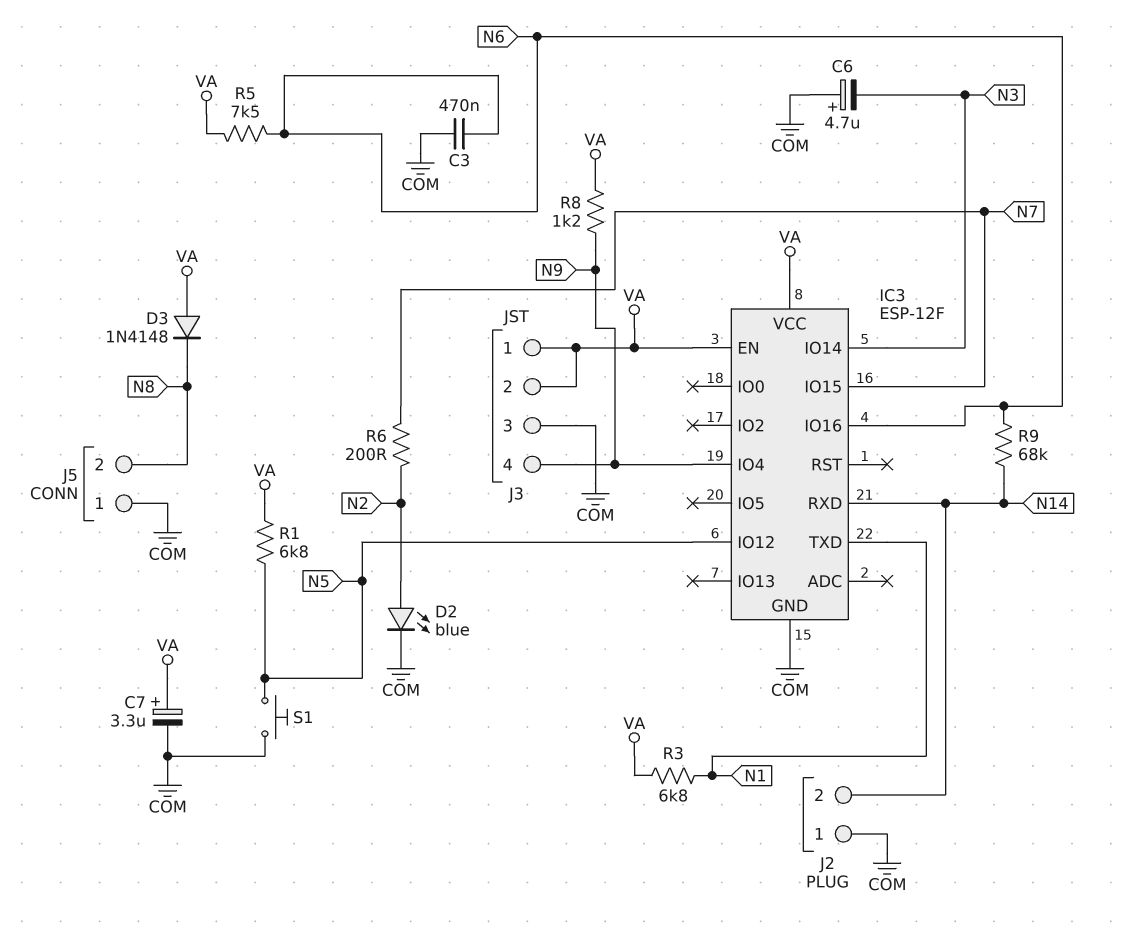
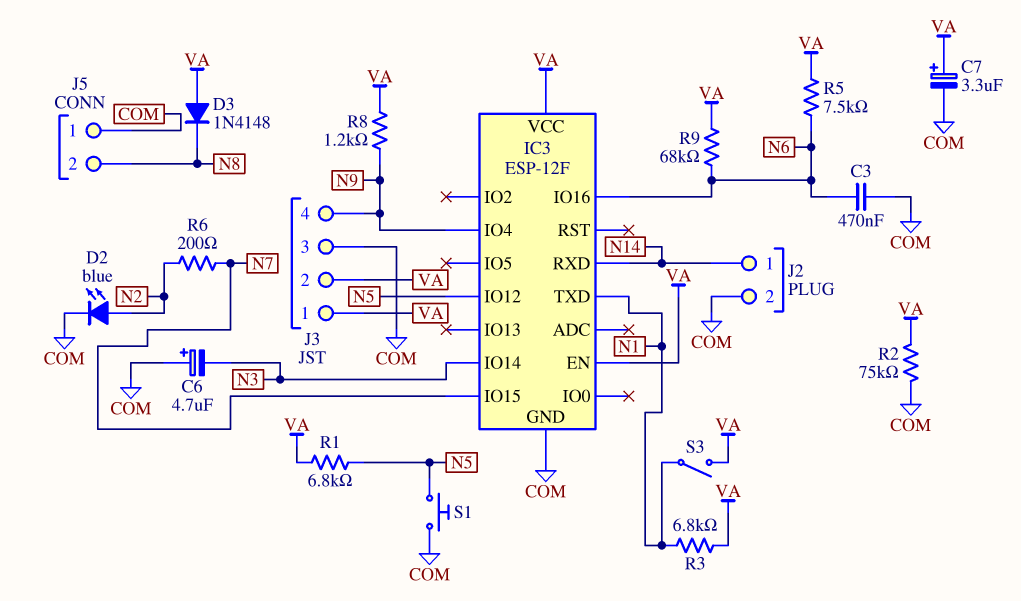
J2 pin 1: COM -> N14
J2 pin 2: N14 -> COM
R2: none -> 75k (COM, VA)
R9: 68k (N6, N14) -> 68k (N6, VA)
S3: none -> switch (N1, VA)

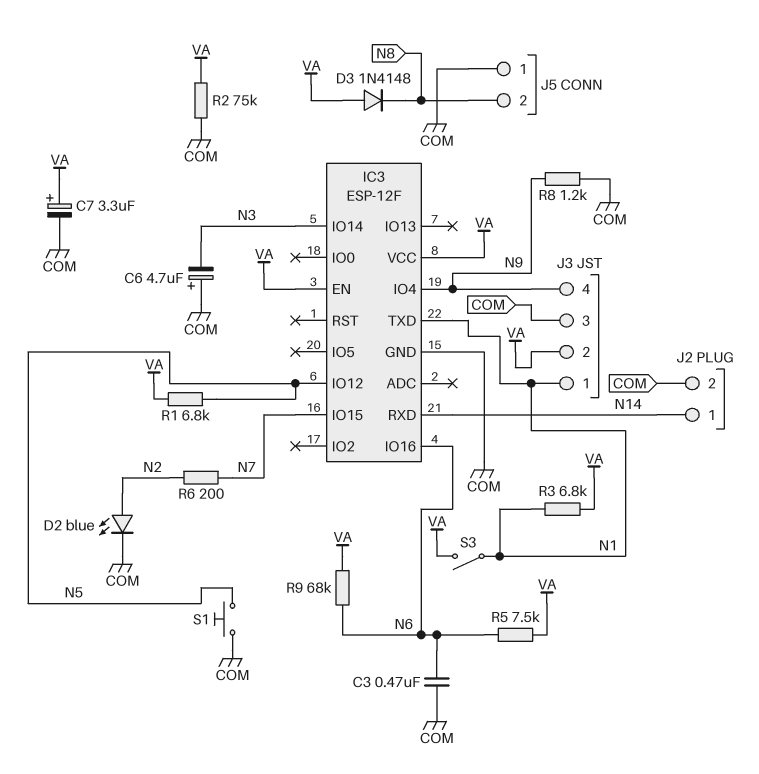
J3 pin 1: VA -> N1
R8: 1.2k (N9, VA) -> 1.2k (COM, N9)

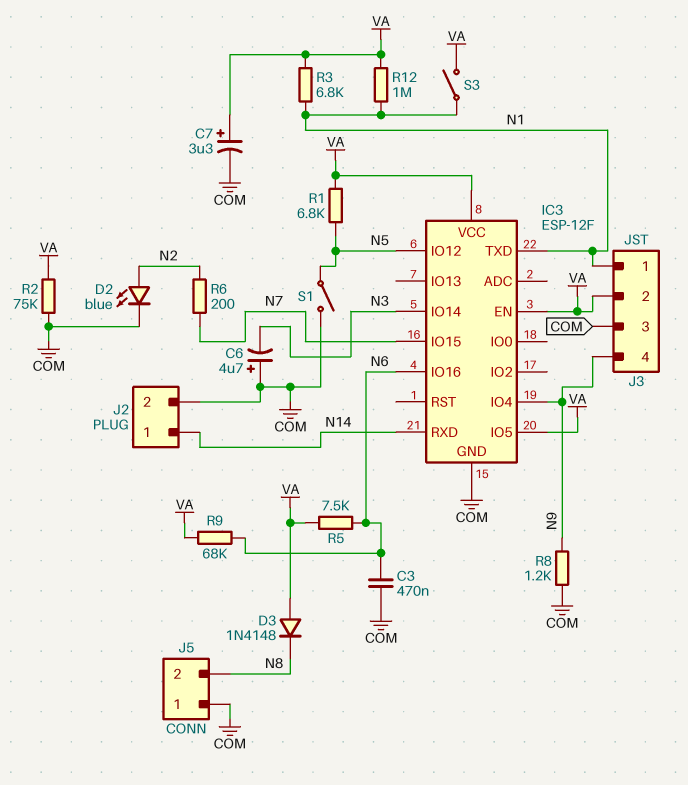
IC3 pin IO5: none -> VA
R12: none -> 1M (N1, VA)
S1: button (COM, N5) -> switch (COM, N5)

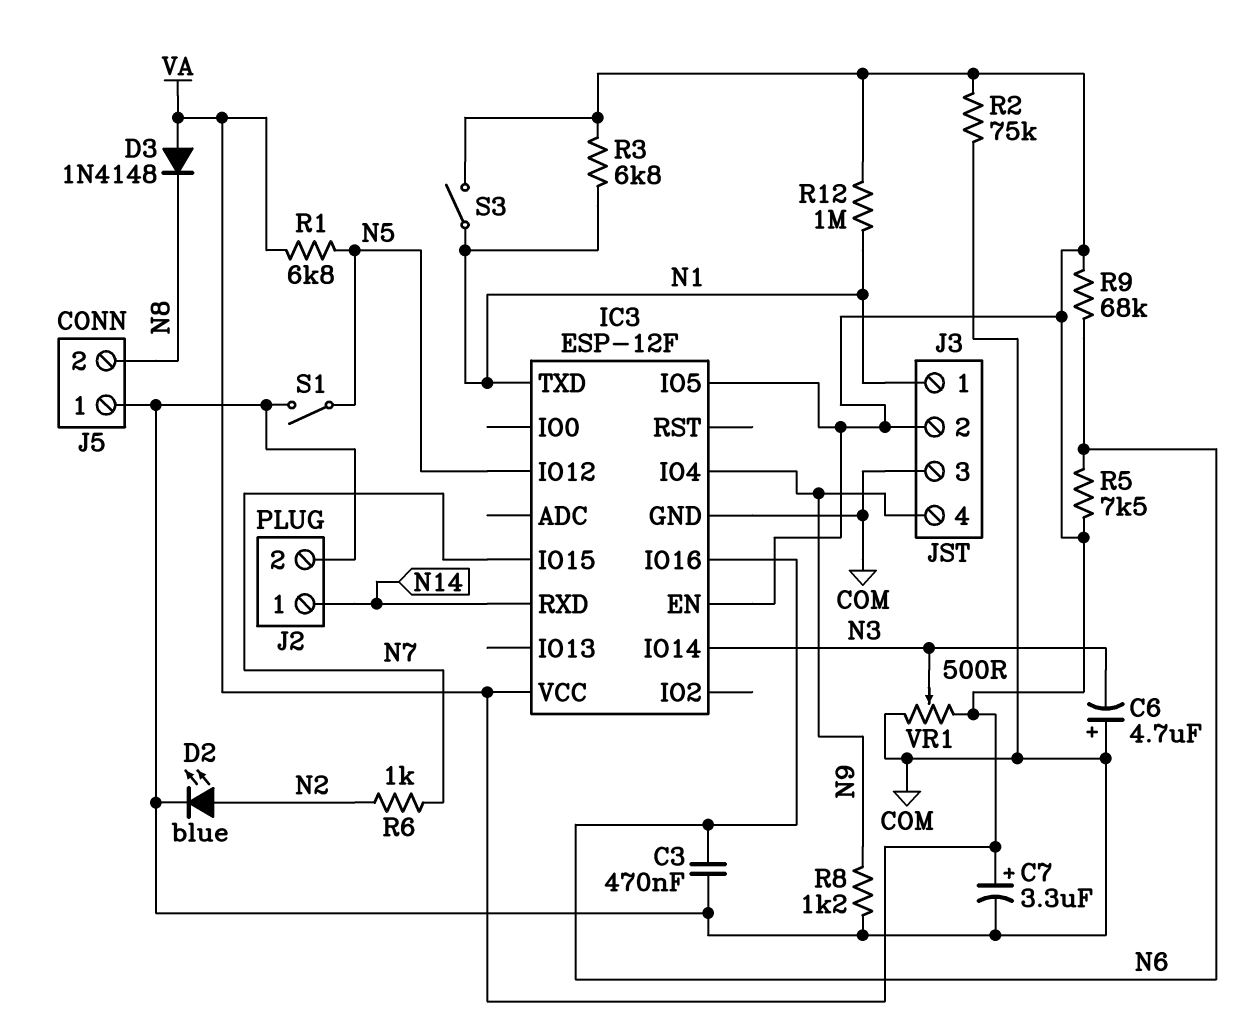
R6: 200 (N2, N7) -> 1k (N2, N7)
VR1: none -> 500 (COM, VA, wiper N3)

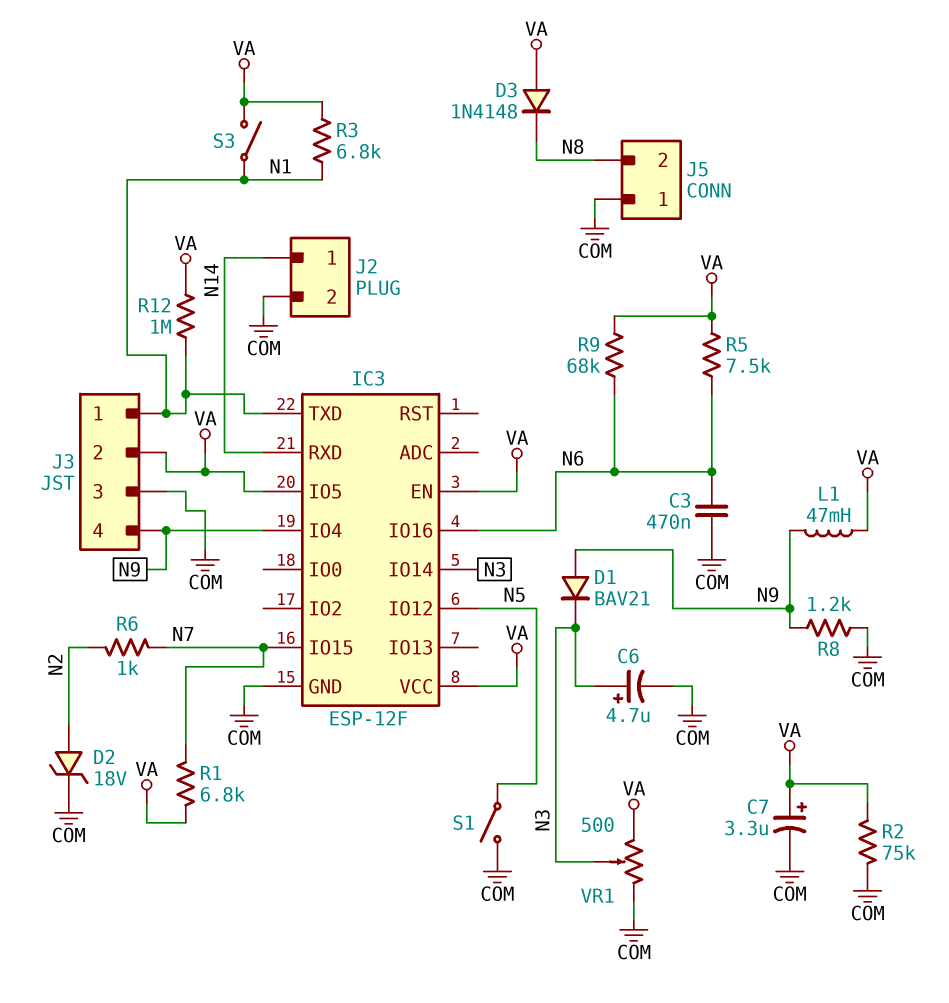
C6: 4.7uF (plus COM, minus N3) -> 4.7uF (plus N3, minus COM)
D1: none -> diode BAV21 (A N9, K N3)
D2: LED blue (A N2, K COM) -> zener 18V (A N2, K COM)
L1: none -> 47mH (N9, VA)
R1: 6.8k (N5, VA) -> 6.8k (N7, VA)

